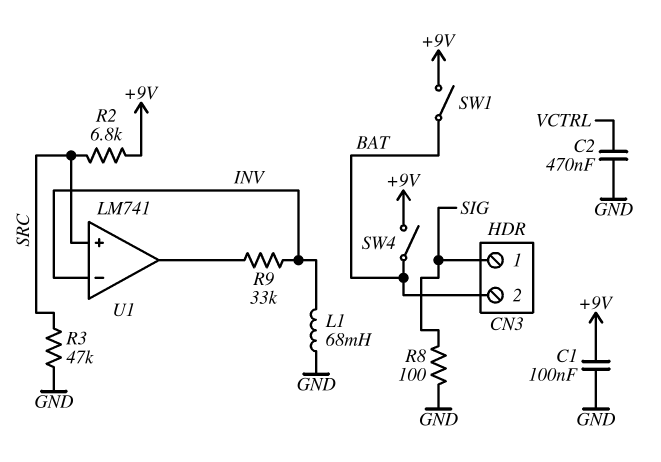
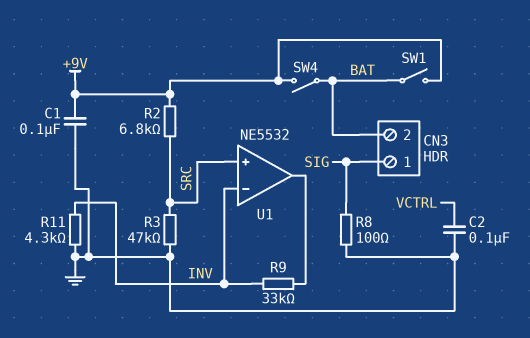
C2: 470nF (GND, VCTRL) -> 100nF (GND, VCTRL)
L1: 68mH (GND, INV) -> none
R11: none -> 4.3k (GND, INV)
U1: LM741 -> NE5532

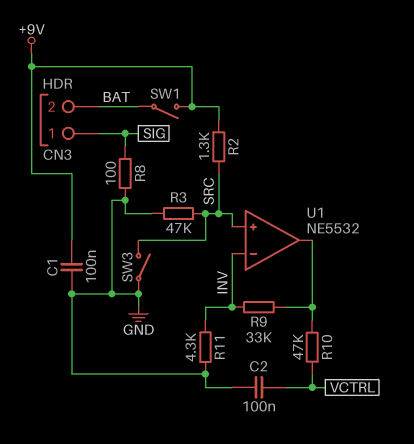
R2: 6.8k (+9V, SRC) -> 1.3k (+9V, SRC)
R10: none -> 47k (U1/out, VCTRL)
SW3: none -> switch (GND, SRC)
SW4: switch (+9V, BAT) -> none

